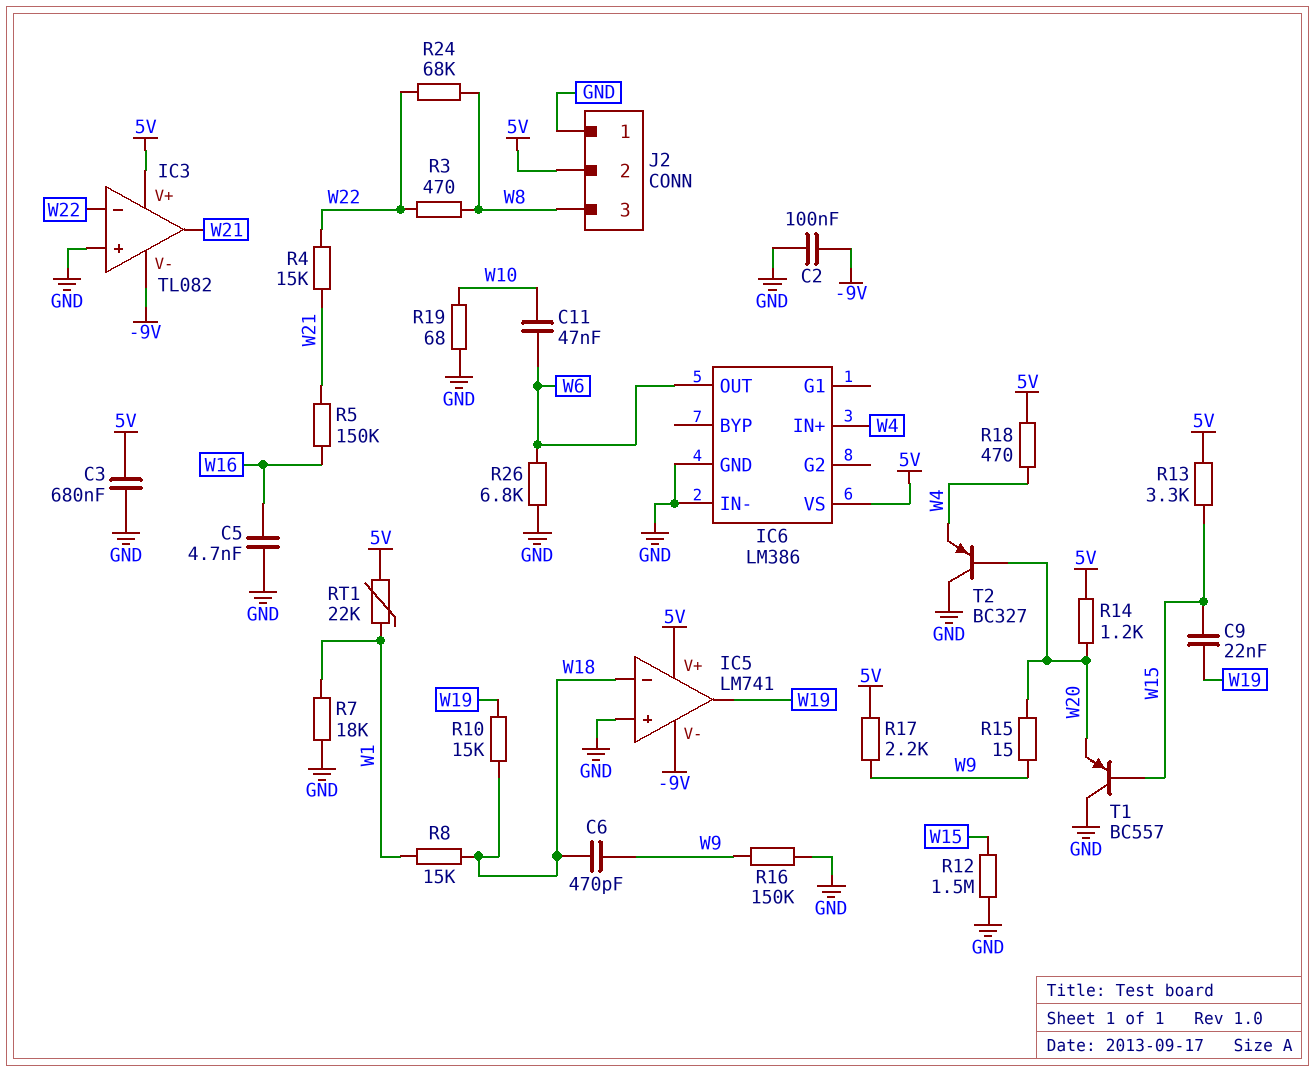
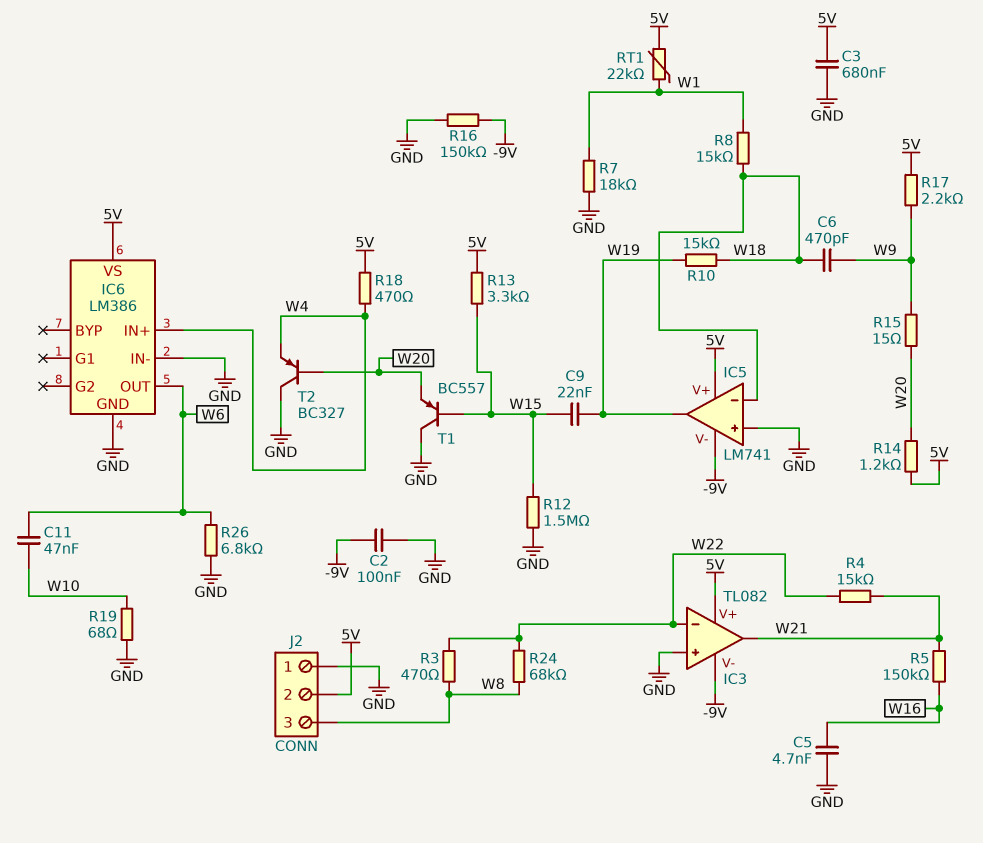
R16: 150k (GND, W9) -> 150k (-9V, GND)

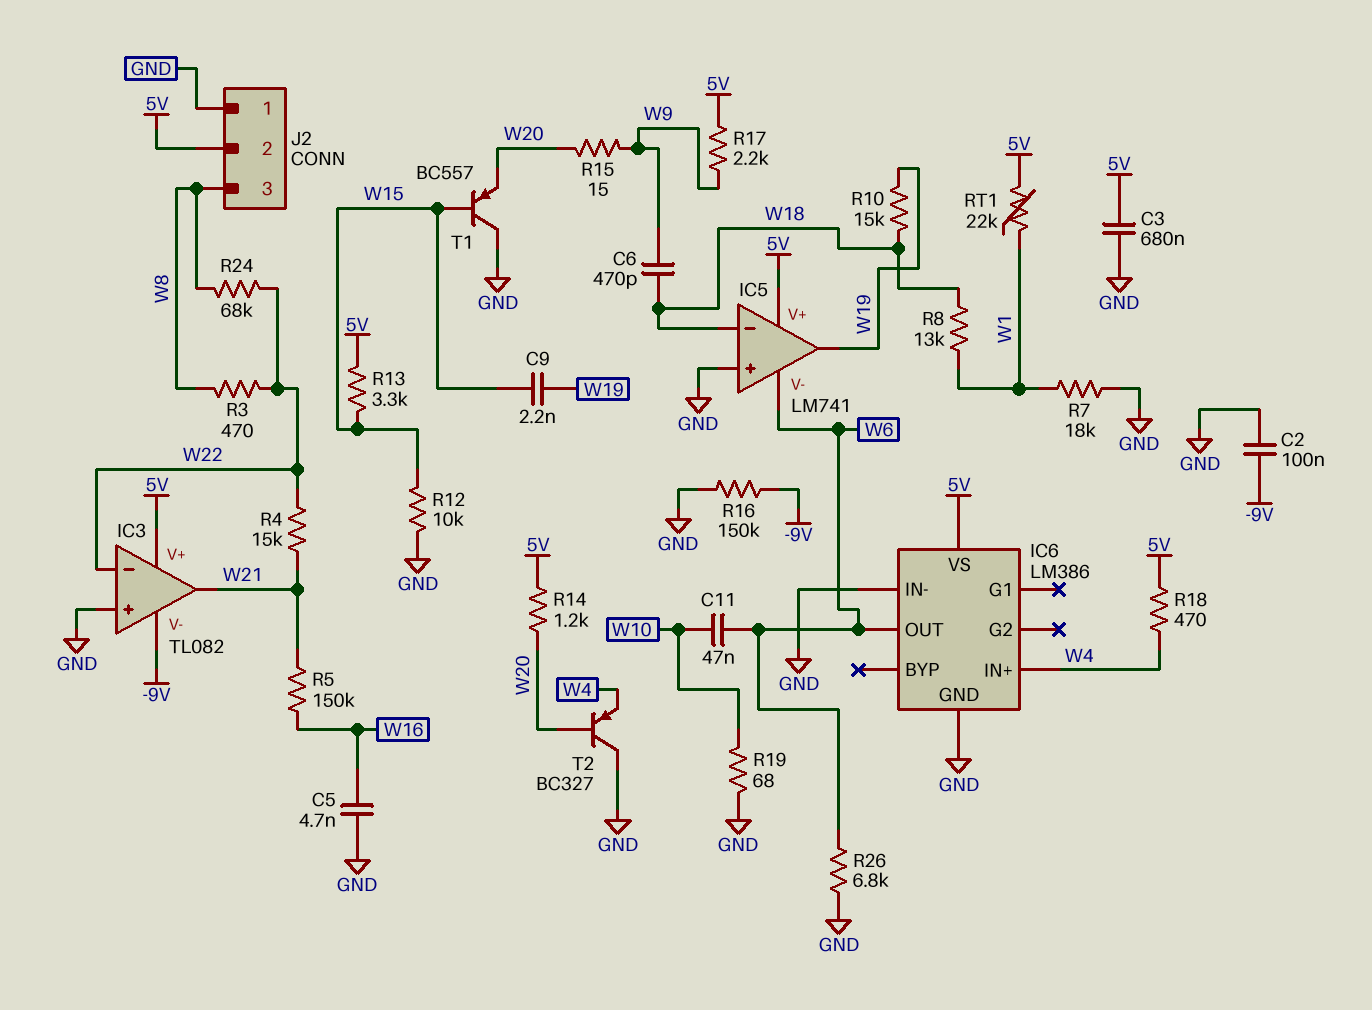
C9: 22nF (W15, W19) -> 2.2nF (W15, W19)
IC5 pin V-: -9V -> W6
R8: 15k (W1, W18) -> 13k (W1, W18)
R12: 1.5M (GND, W15) -> 10k (GND, W15)

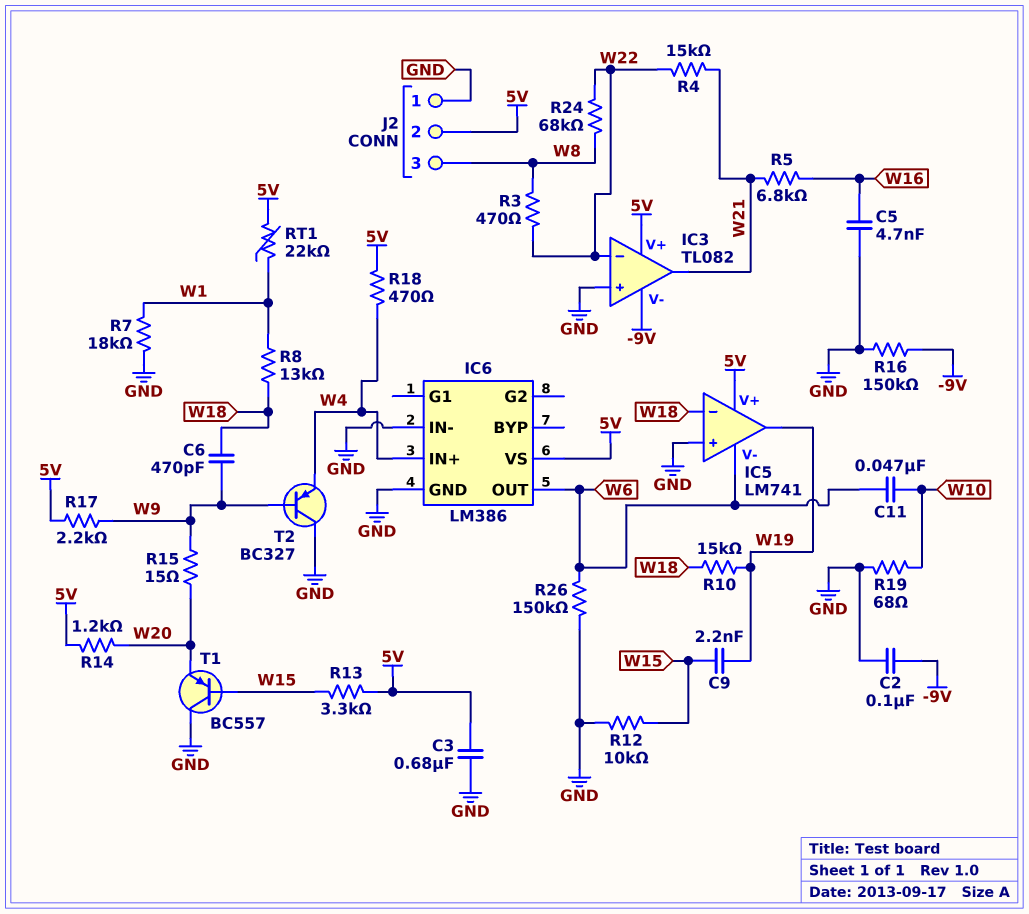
R5: 150k (W16, W21) -> 6.8k (W16, W21)
R26: 6.8k (GND, W6) -> 150k (GND, W6)
T2: PNP BC327 (B W20, C GND, E W4) -> PNP BC327 (B W9, C GND, E W4)

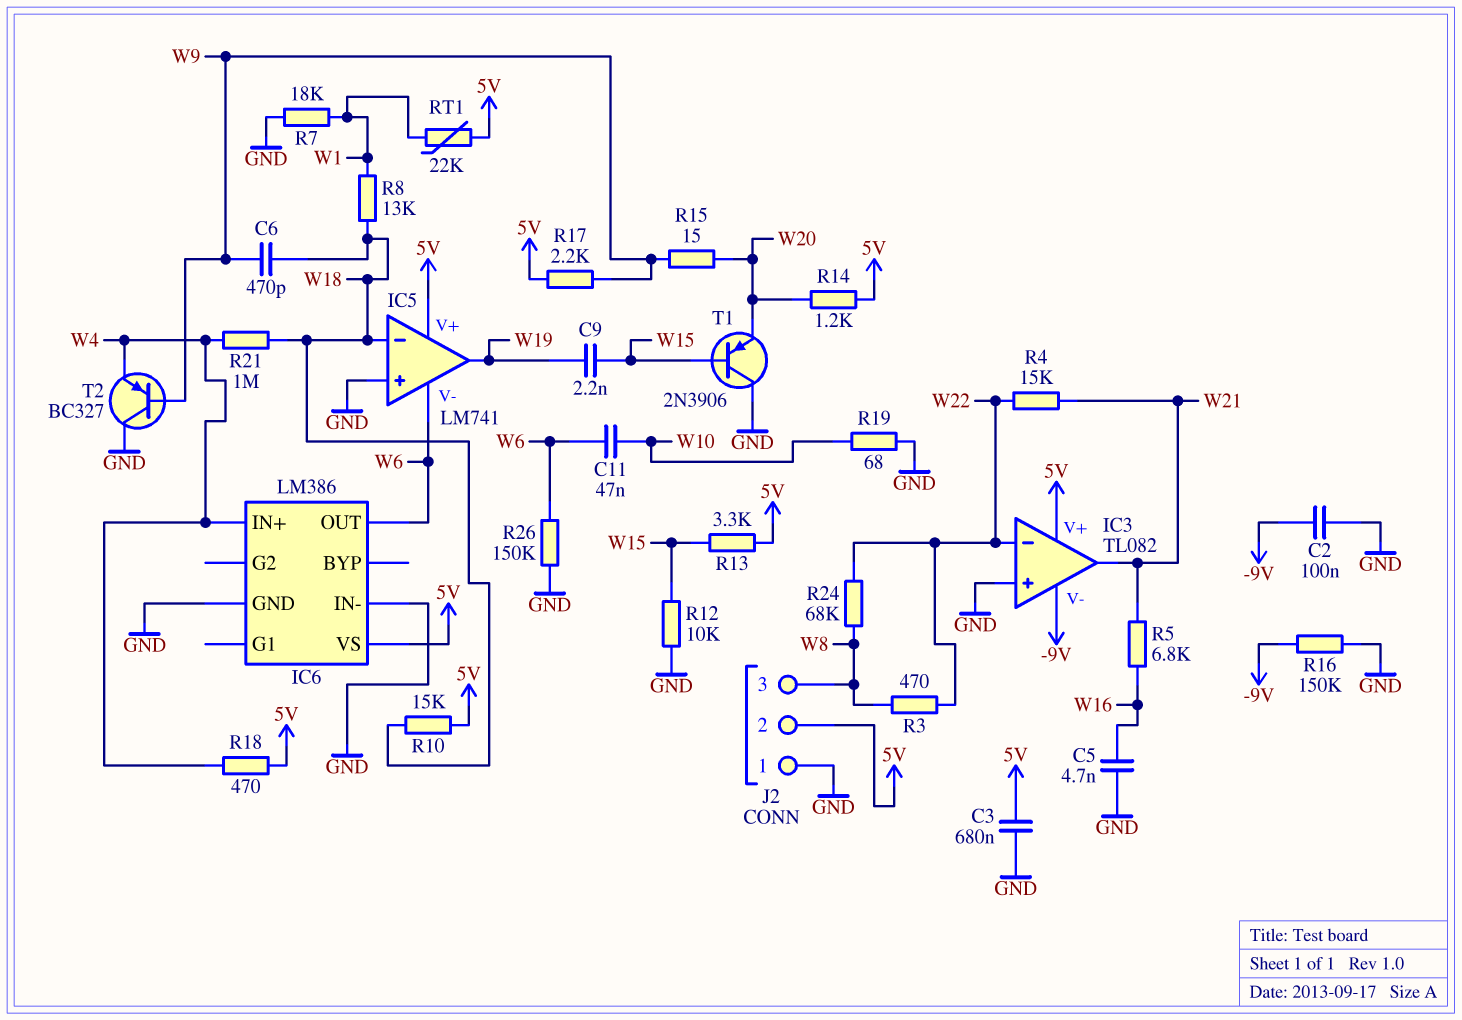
R10: 15k (W18, W19) -> 15k (5V, W18)
R21: none -> 1M (W4, W18)
T1: PNP BC557 (B W15, C GND, E W20) -> PNP 2N3906 (B W15, C GND, E W20)

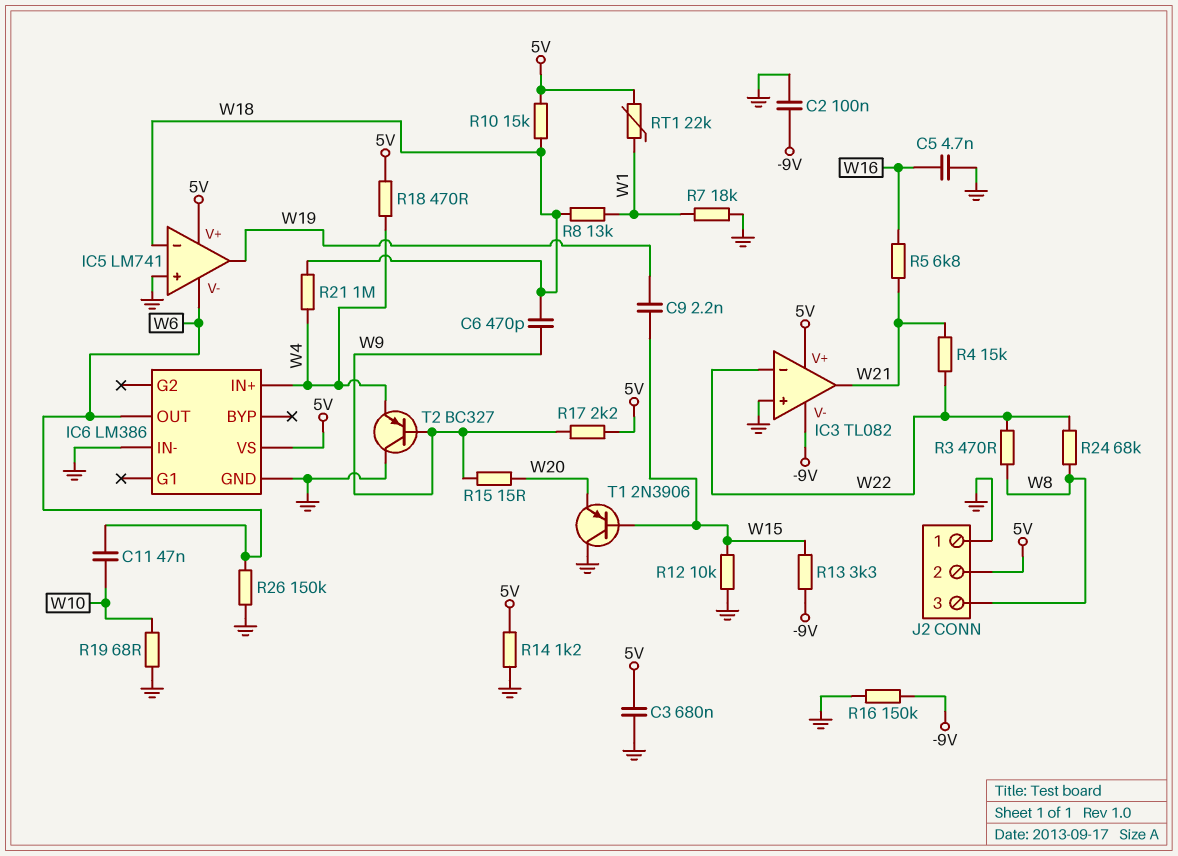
R13: 3.3k (5V, W15) -> 3.3k (-9V, W15)
R14: 1.2k (5V, W20) -> 1.2k (5V, GND)

